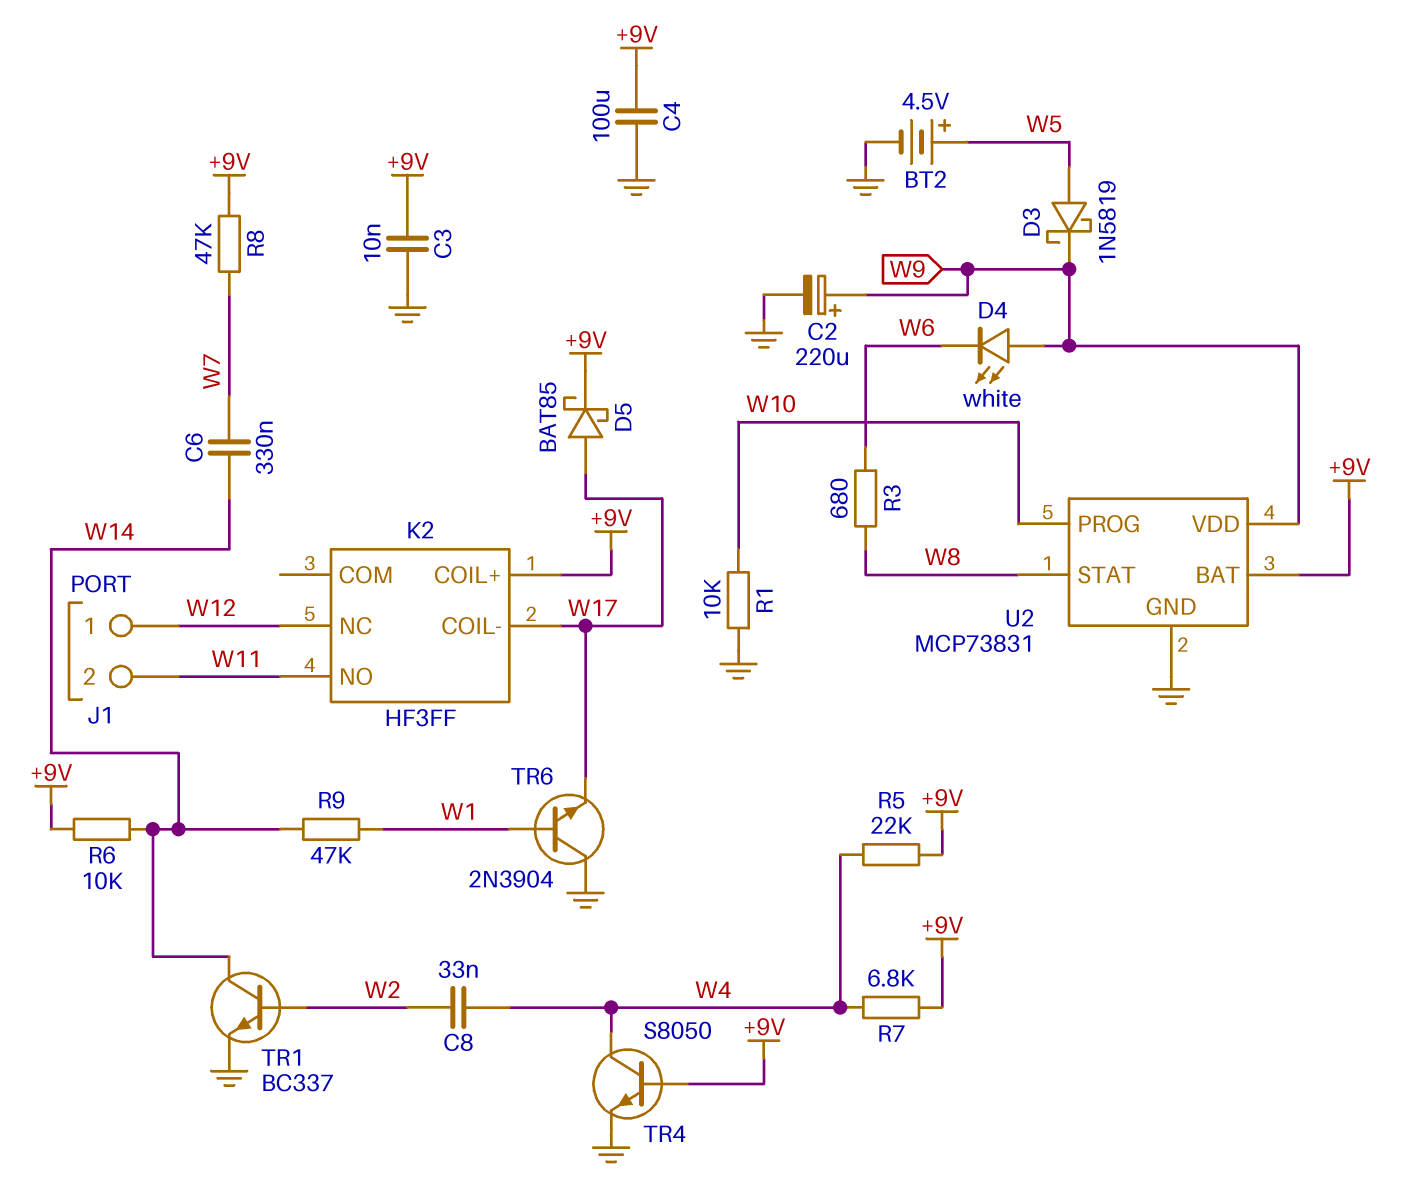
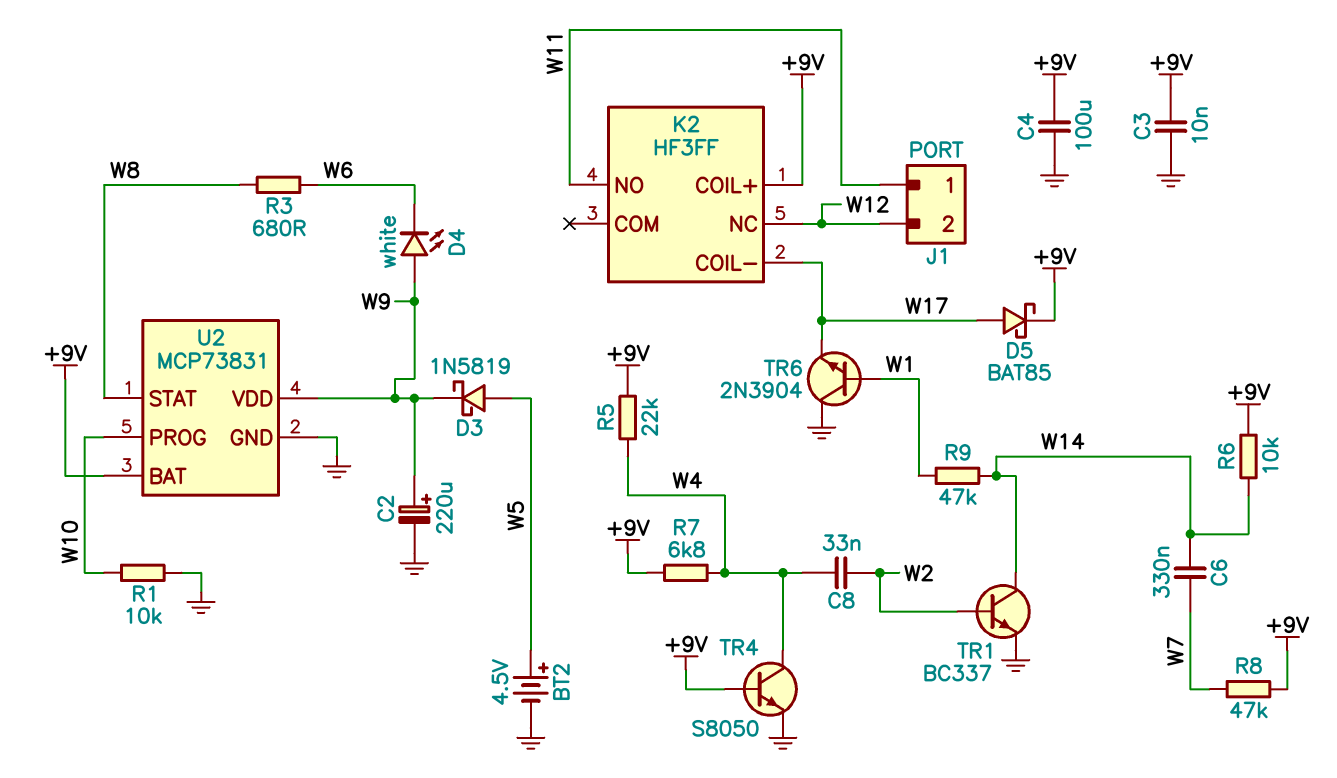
J1 pin 1: W12 -> W11
J1 pin 2: W11 -> W12

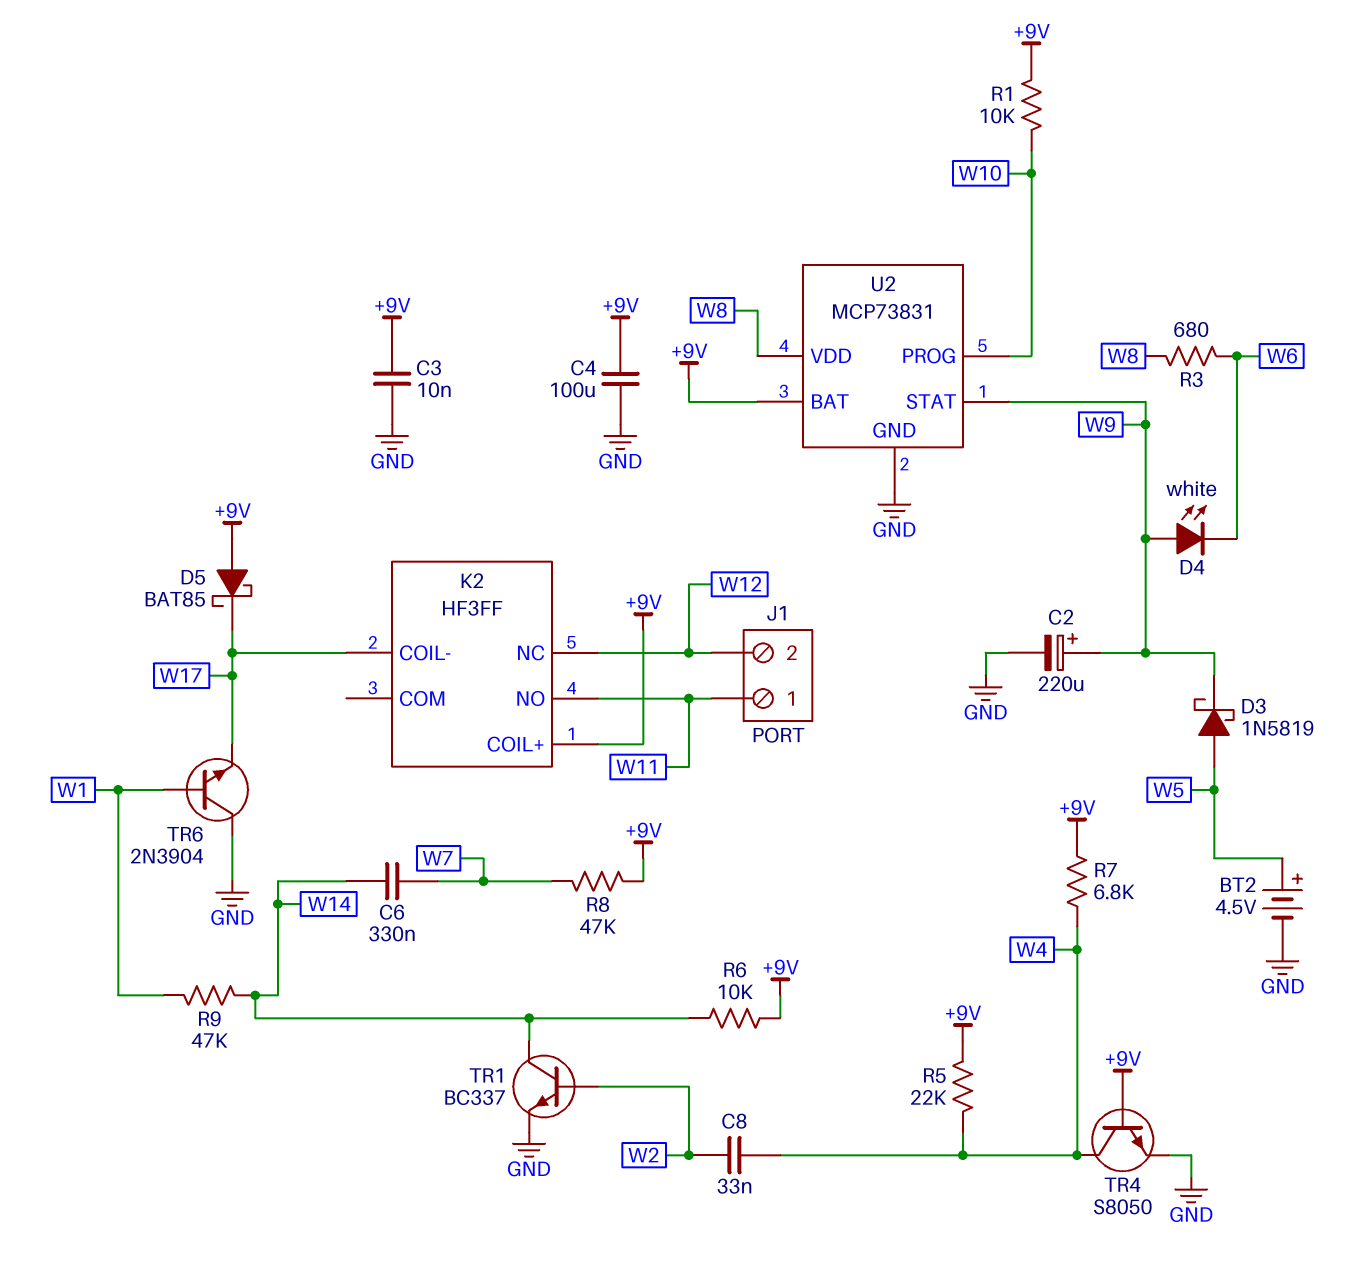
D5: schottky BAT85 (A W17, K +9V) -> schottky BAT85 (A +9V, K W17)
R1: 10k (GND, W10) -> 10k (+9V, W10)
U2 pin STAT: W8 -> W9
U2 pin VDD: W9 -> W8

